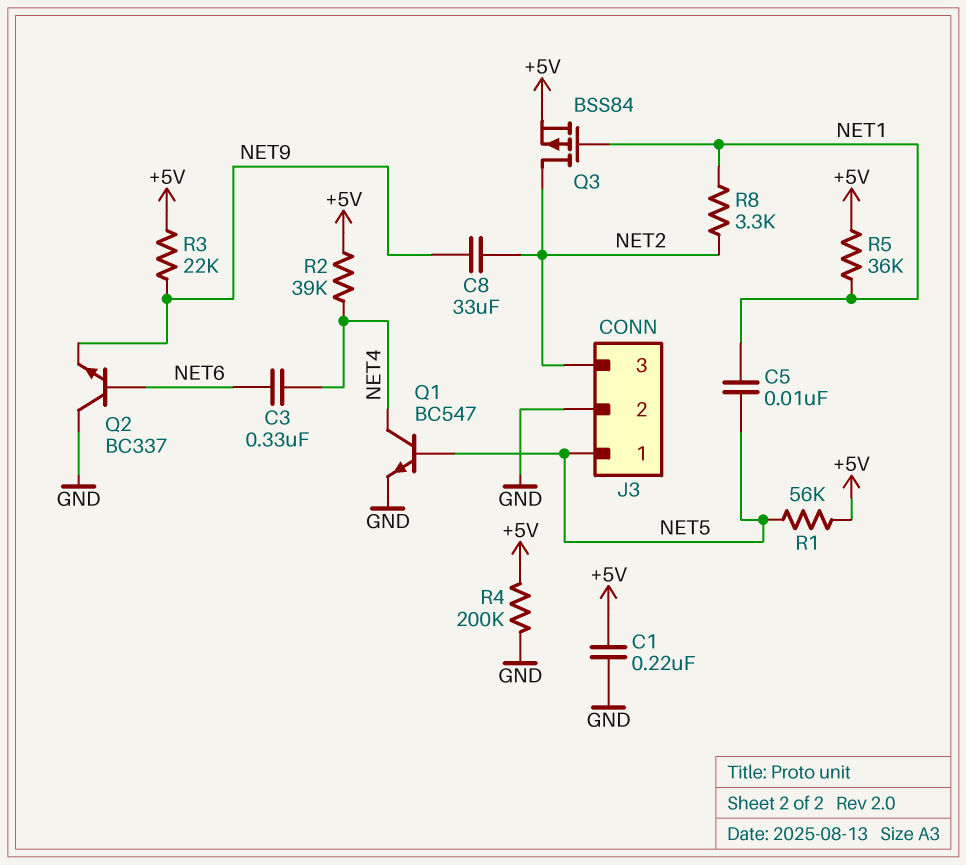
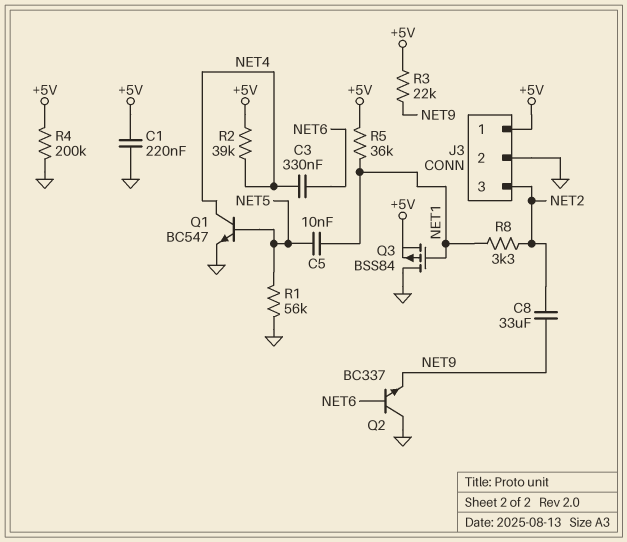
J3 pin 1: NET5 -> +5V
Q3: PMOS BSS84 (G NET1, D NET2, S +5V) -> PMOS BSS84 (G NET1, D GND, S +5V)
R1: 56k (+5V, NET5) -> 56k (GND, NET5)

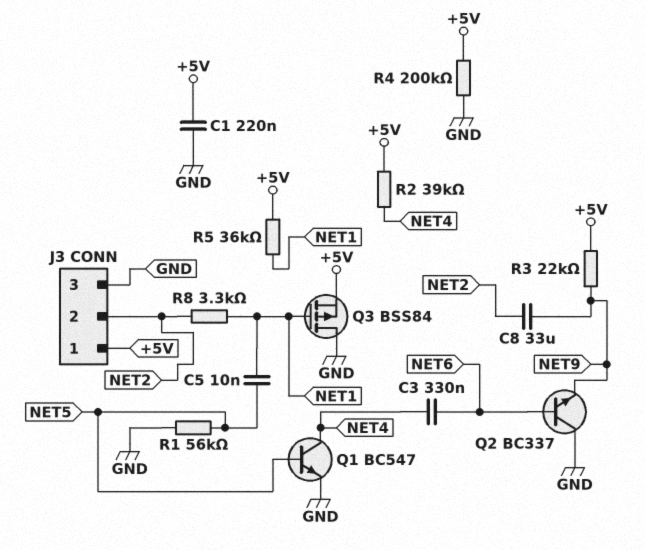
J3 pin 2: GND -> NET2
J3 pin 3: NET2 -> GND

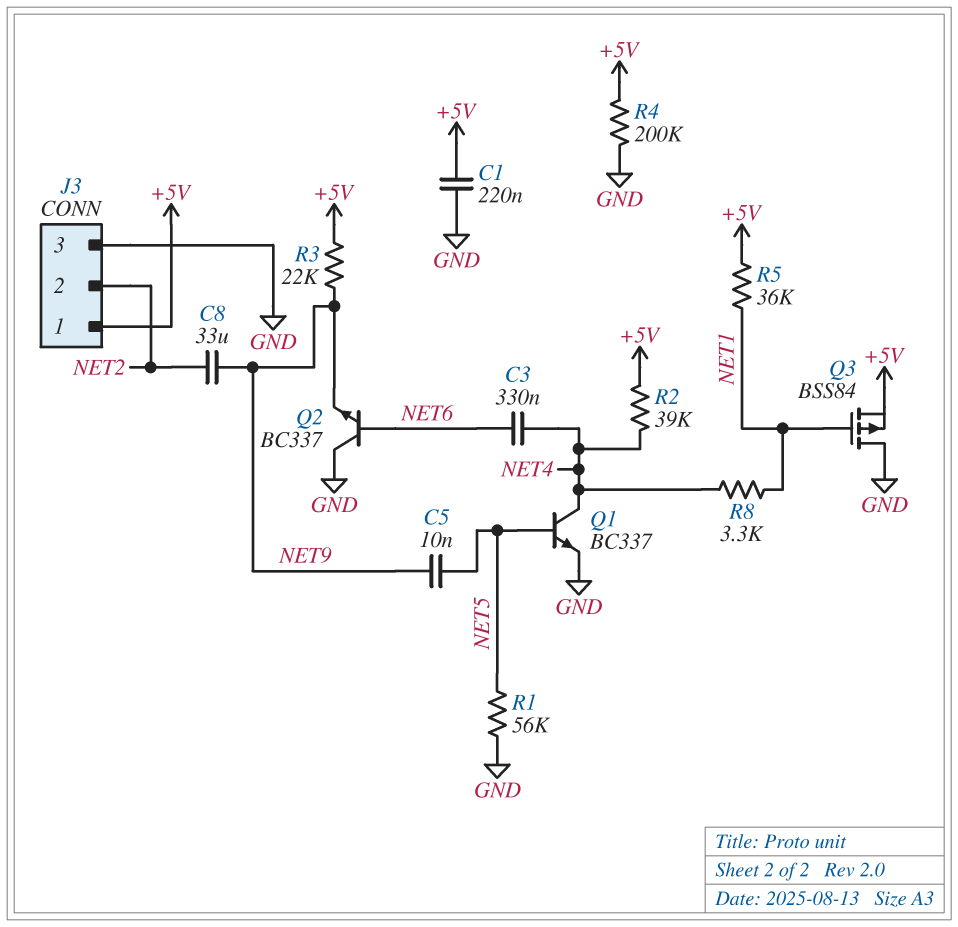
C5: 10nF (NET1, NET5) -> 10nF (NET5, NET9)
Q1: NPN BC547 (B NET5, C NET4, E GND) -> NPN BC337 (B NET5, C NET4, E GND)
R8: 3.3k (NET1, NET2) -> 3.3k (NET1, NET4)

